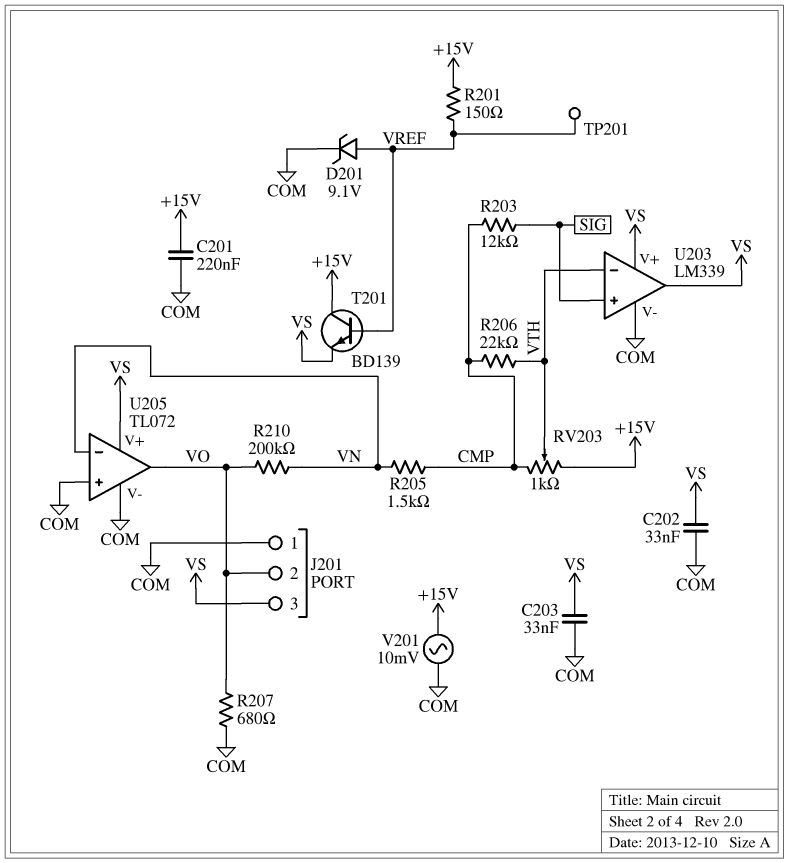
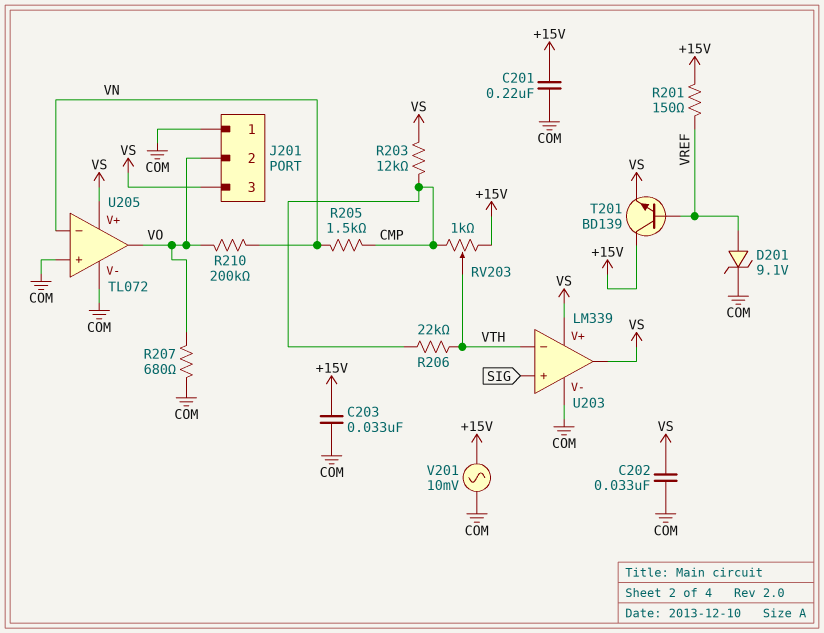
C203: 33nF (COM, VS) -> 33nF (+15V, COM)
R203: 12k (CMP, SIG) -> 12k (CMP, VS)
TP201: test point (VREF) -> none

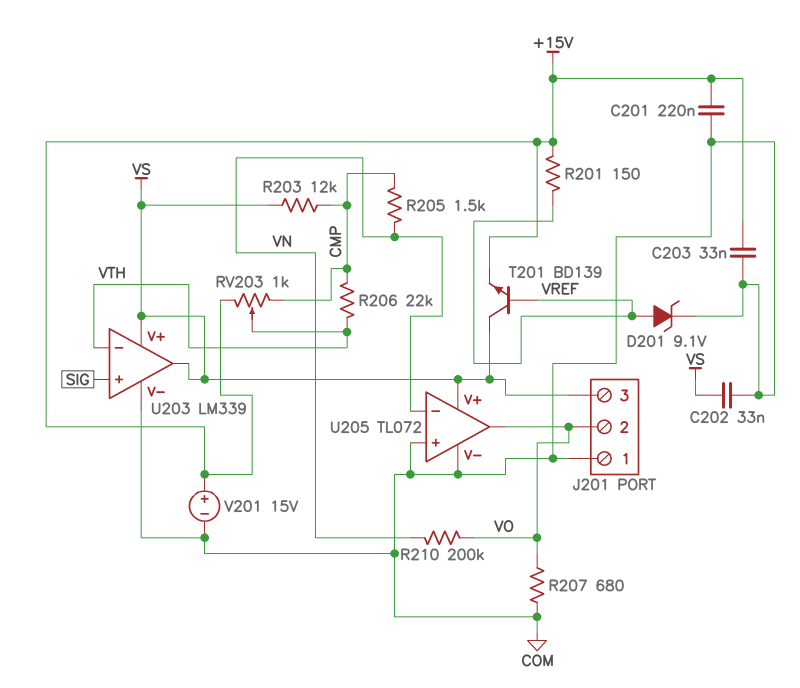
T201: NPN BD139 (B VREF, C +15V, E VS) -> NPN BD139 (B VREF, C VS, E +15V)
V201: AC 10mV (+15V, COM) -> 15V (plus +15V, minus COM)

